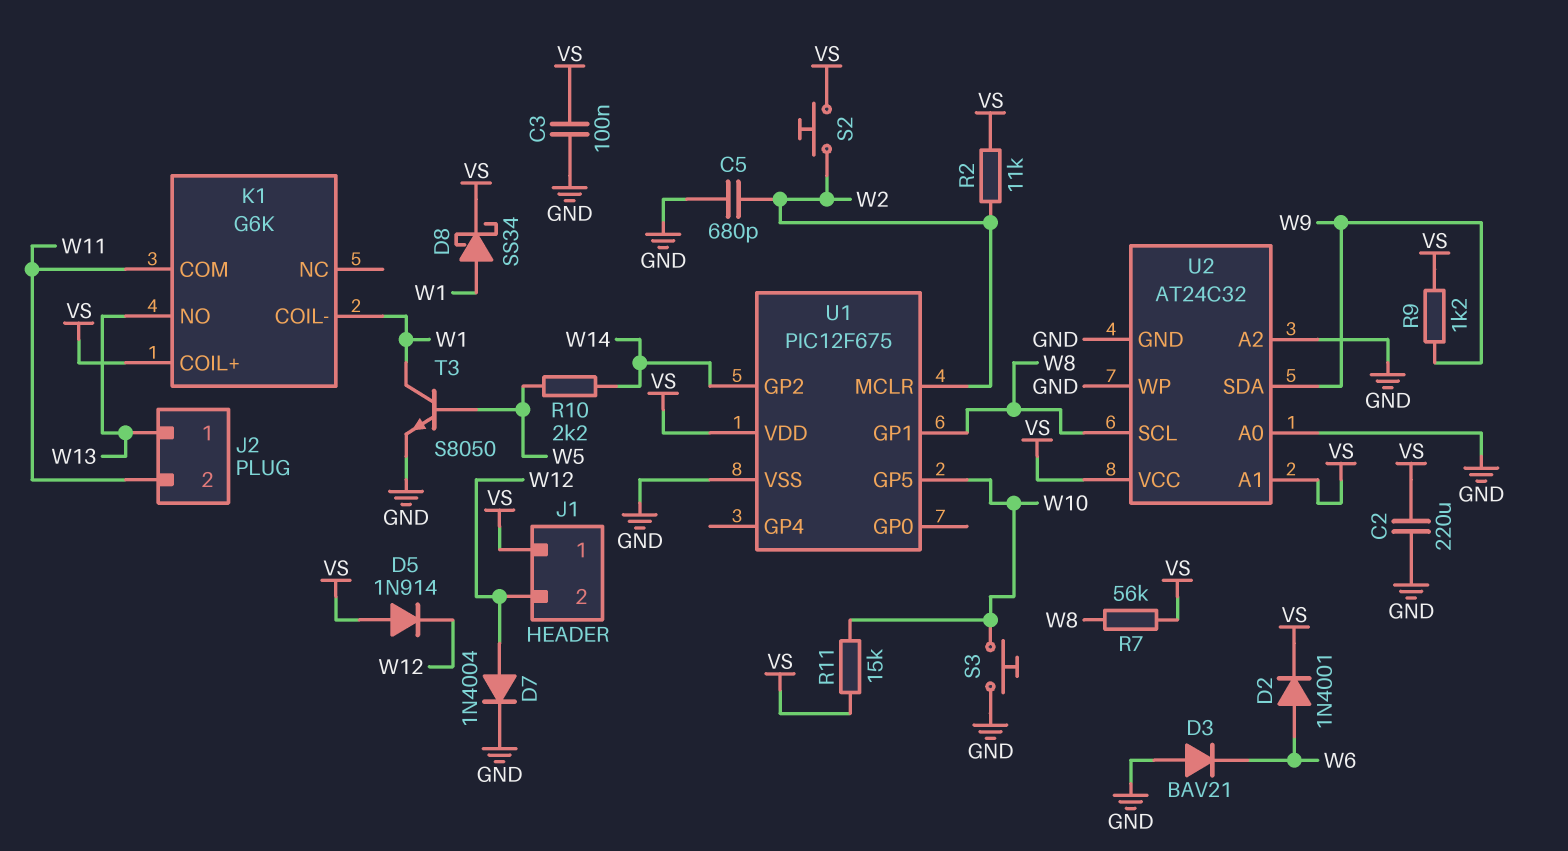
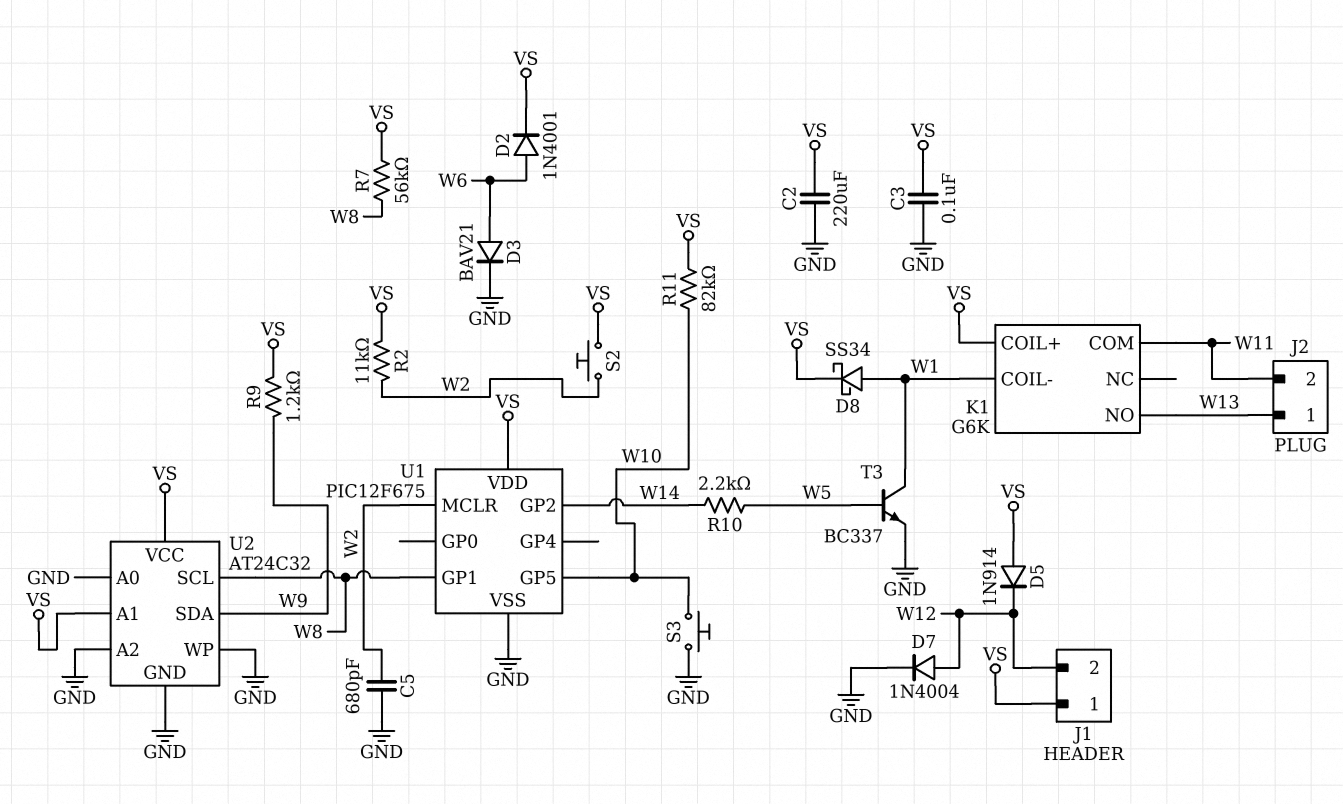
D3: diode BAV21 (A GND, K W6) -> diode BAV21 (A W6, K GND)
R11: 15k (VS, W10) -> 82k (VS, W10)
T3: NPN S8050 (B W5, C W1, E GND) -> NPN BC337 (B W5, C W1, E GND)

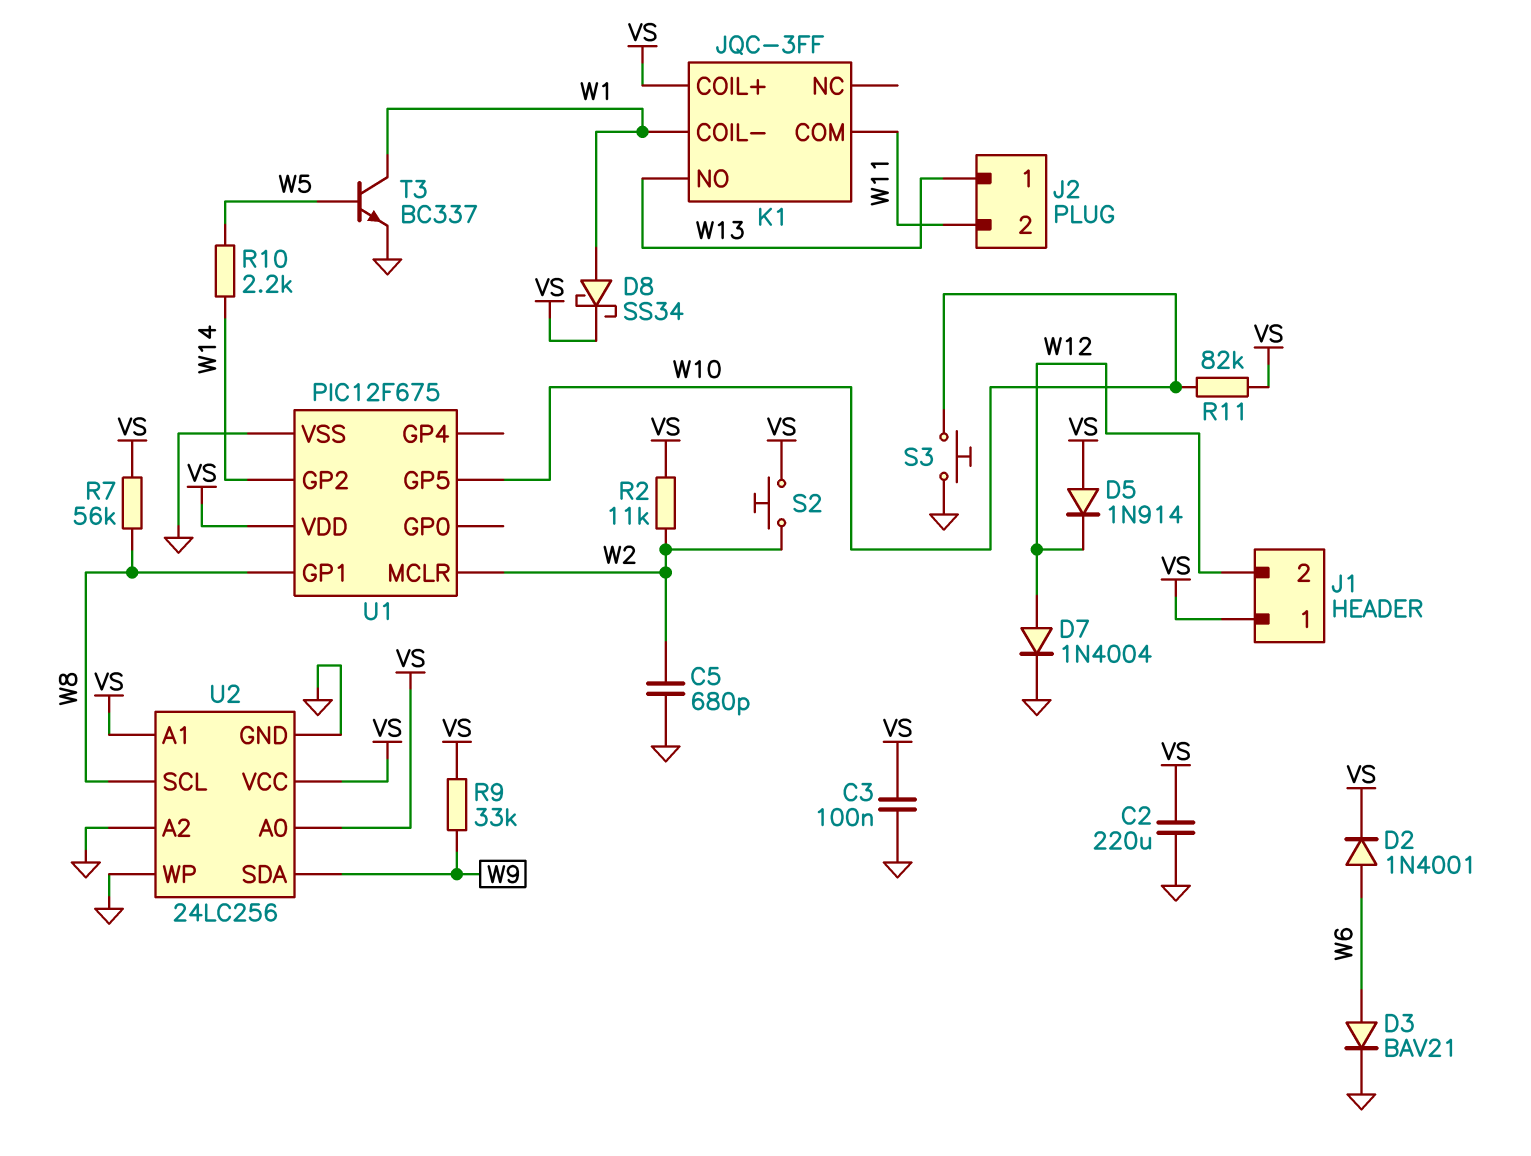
K1: G6K -> JQC-3FF
R9: 1.2k (VS, W9) -> 33k (VS, W9)
U2: AT24C32 -> 24LC256
U2 pin A0: GND -> VS

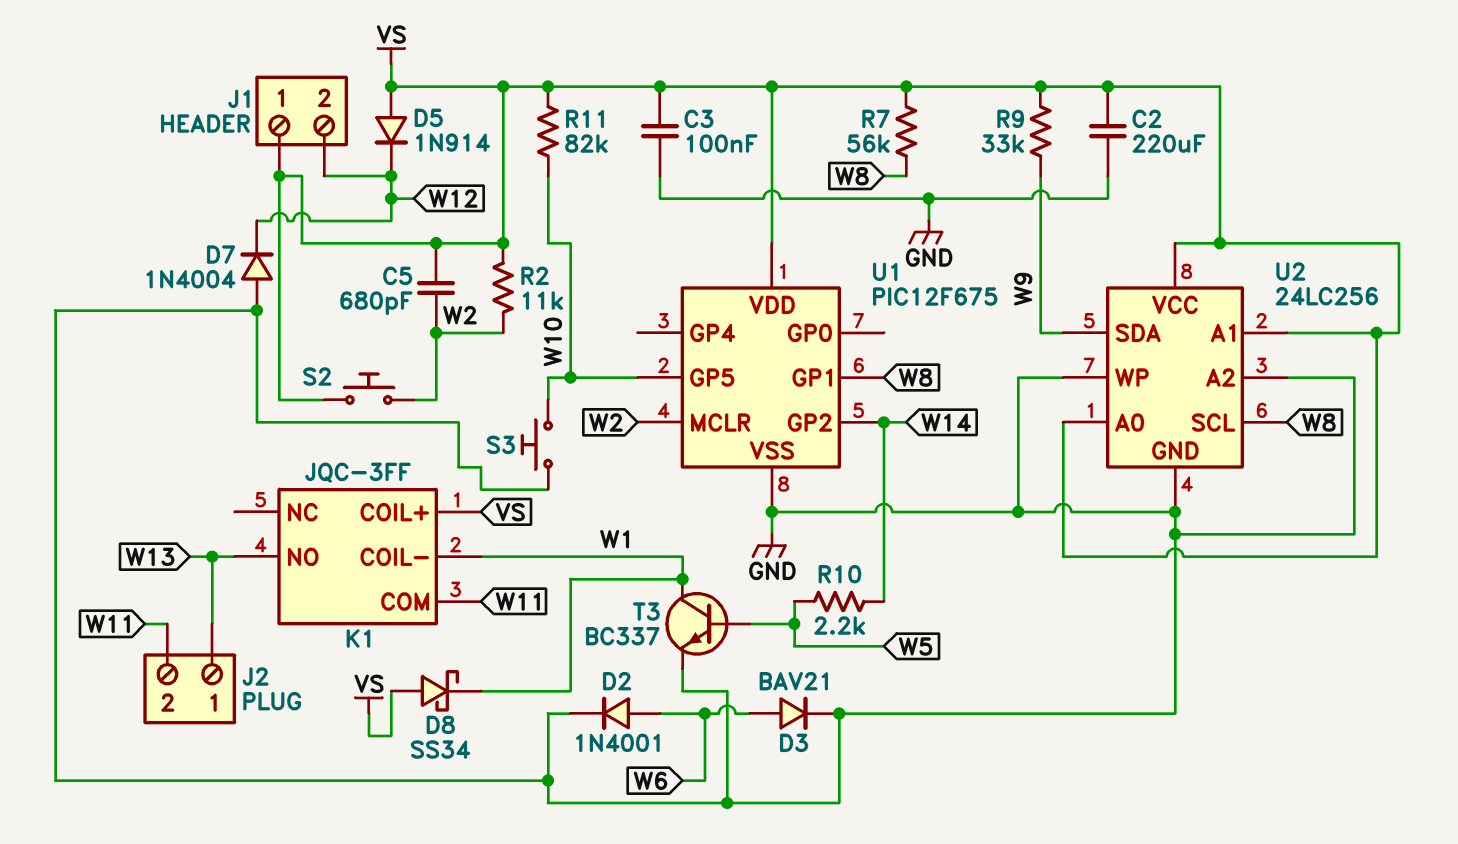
C5: 680pF (GND, W2) -> 680pF (VS, W2)
D2: diode 1N4001 (A W6, K VS) -> diode 1N4001 (A W6, K GND)
D7: diode 1N4004 (A W12, K GND) -> diode 1N4004 (A GND, K W12)
D8: schottky SS34 (A W1, K VS) -> schottky SS34 (A VS, K W1)

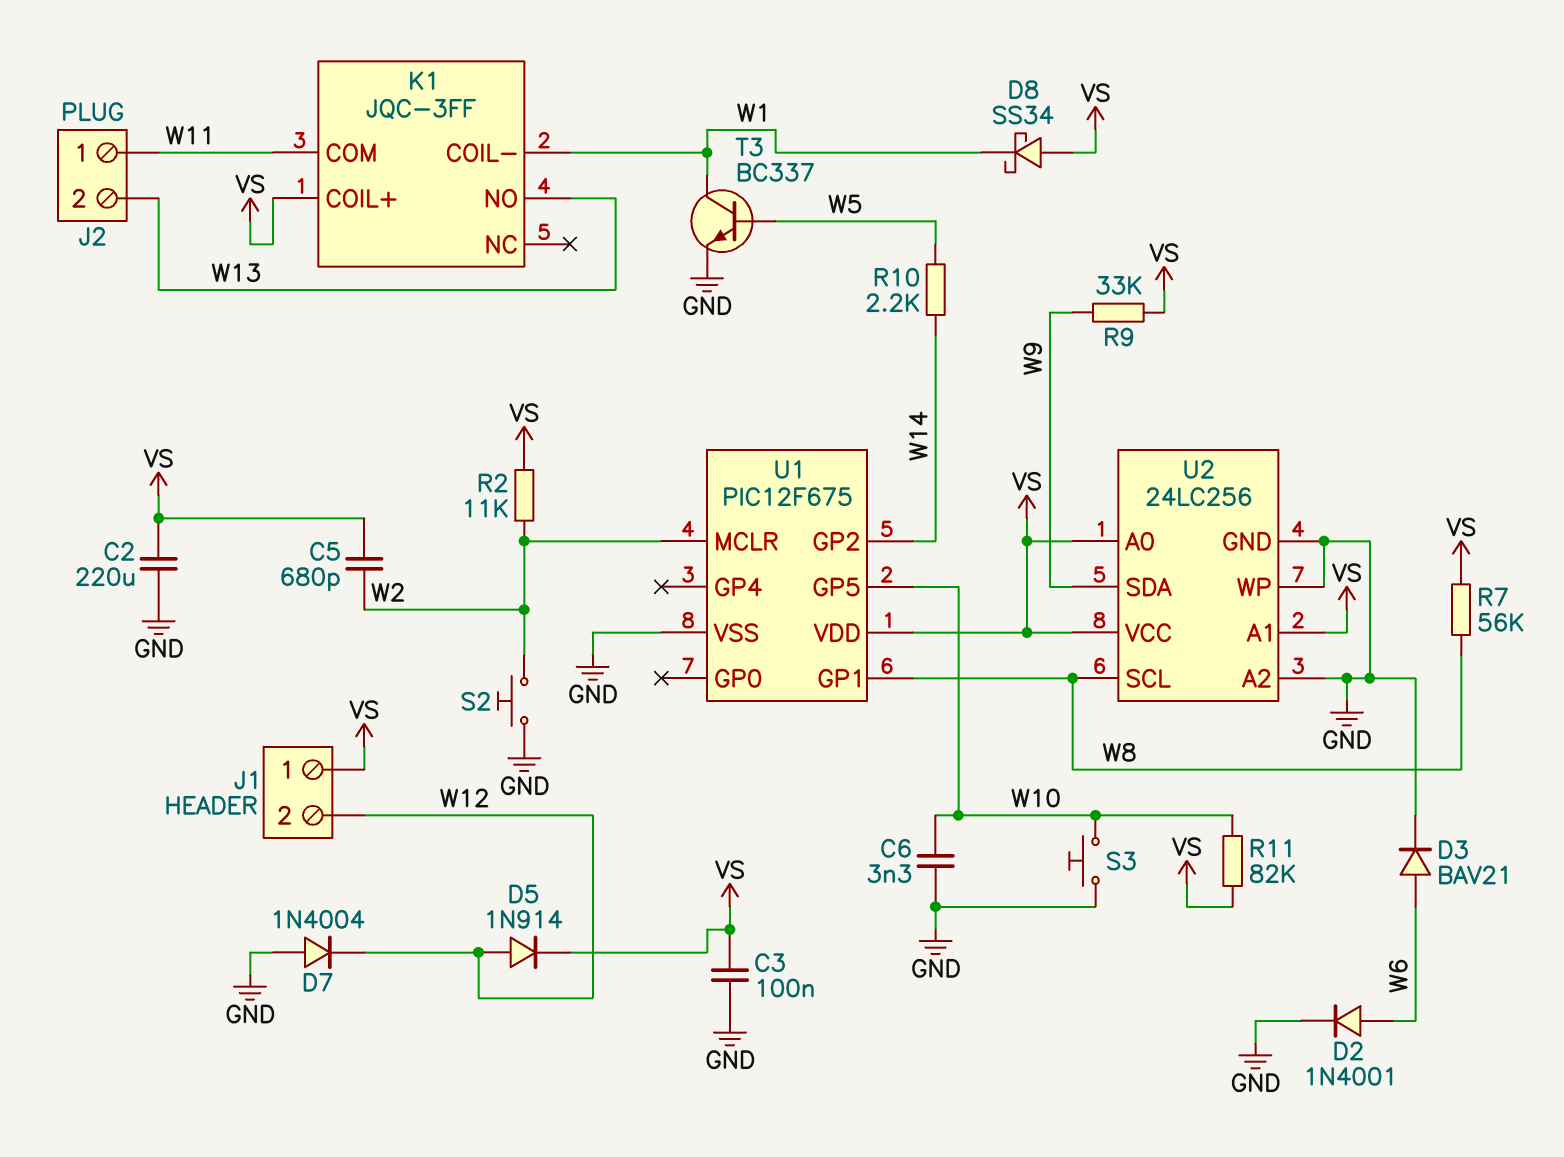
C6: none -> 3.3nF (GND, W10)
D5: diode 1N914 (A VS, K W12) -> diode 1N914 (A W12, K VS)
J2 pin 1: W13 -> W11
J2 pin 2: W11 -> W13
S2: button (VS, W2) -> button (GND, W2)

